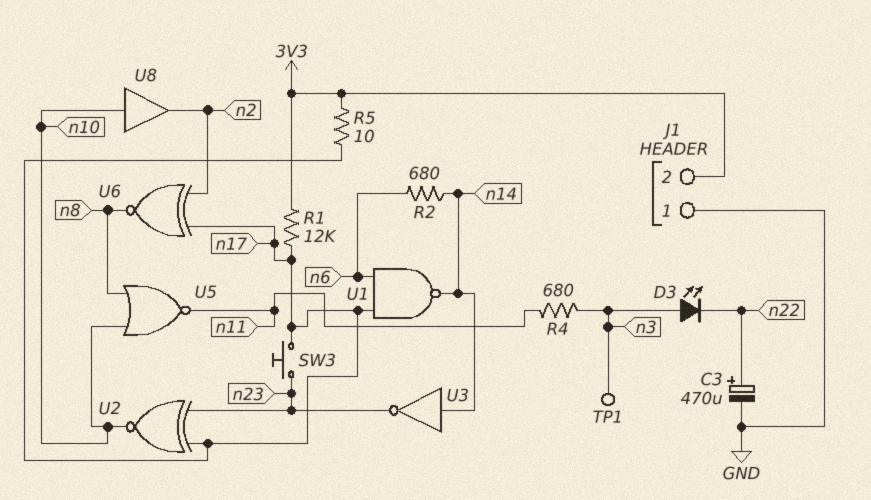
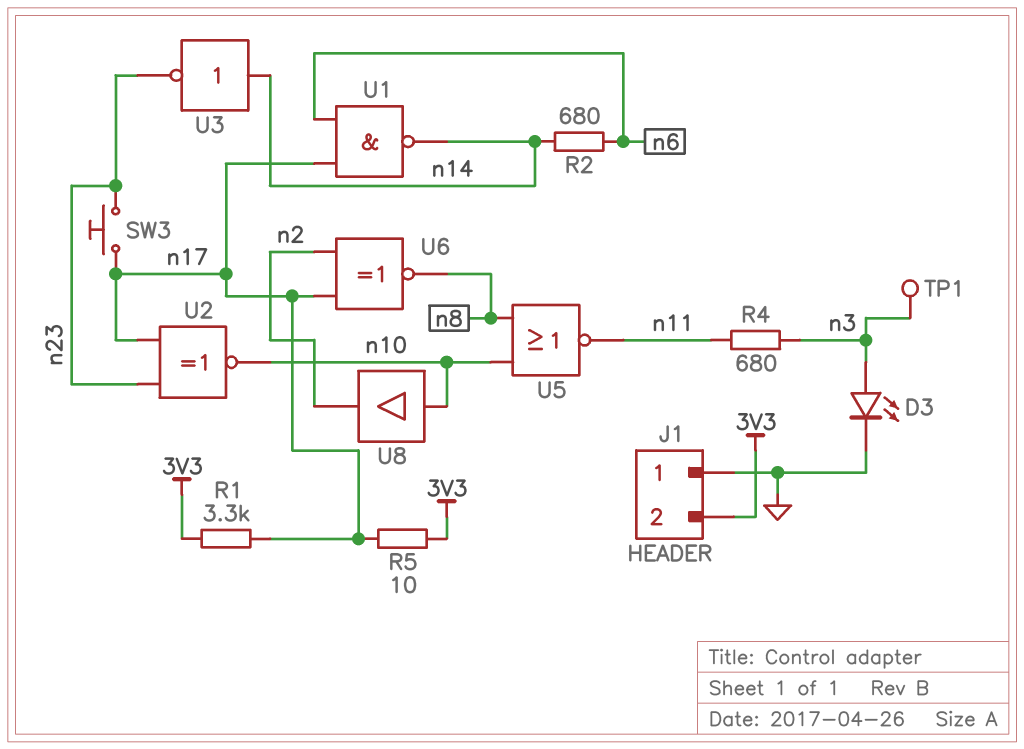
C3: 470uF (plus n22, minus GND) -> none
D3: LED (A n3, K n22) -> LED (A n3, K GND)
R1: 12k (3V3, n17) -> 3.3k (3V3, n17)

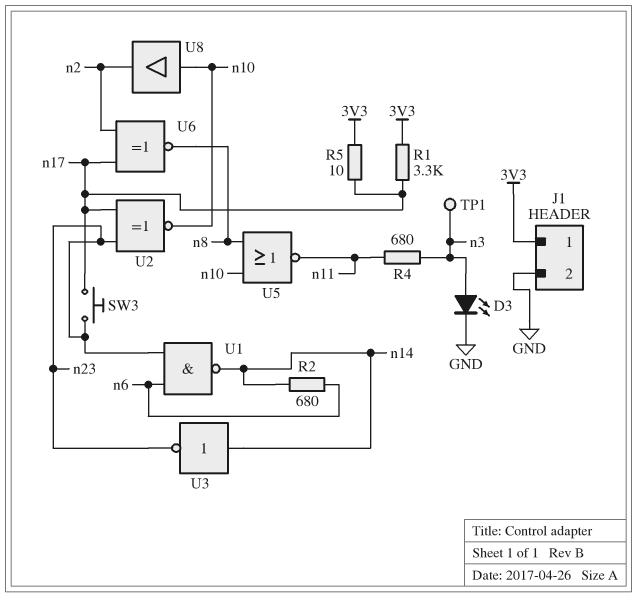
J1 pin 1: GND -> 3V3
J1 pin 2: 3V3 -> GND
U1: NAND (in n6, in n17, out n14) -> NAND (in n6, in n23, out n14)

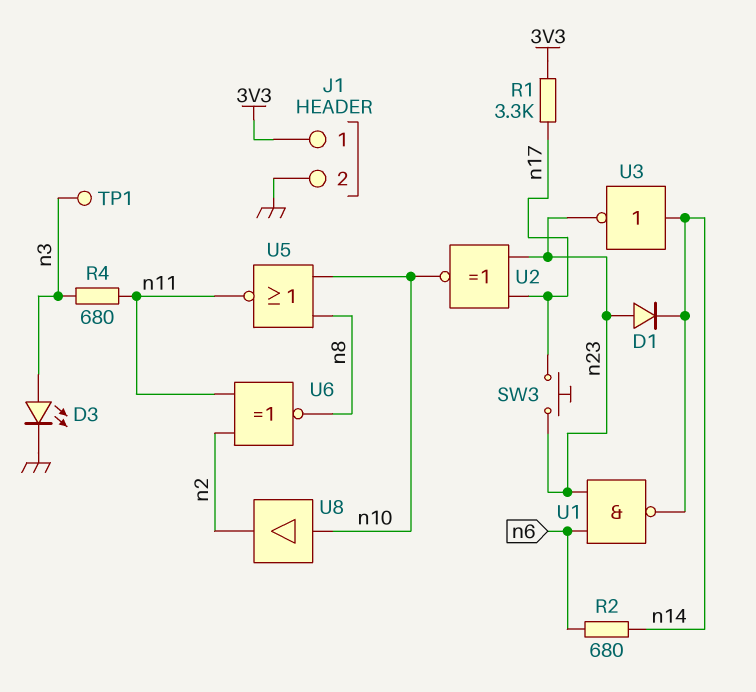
D1: none -> diode (A n23, K n14)
R5: 10 (3V3, n17) -> none
U6: XNOR (in n2, in n17, out n8) -> XNOR (in n2, in n11, out n8)

